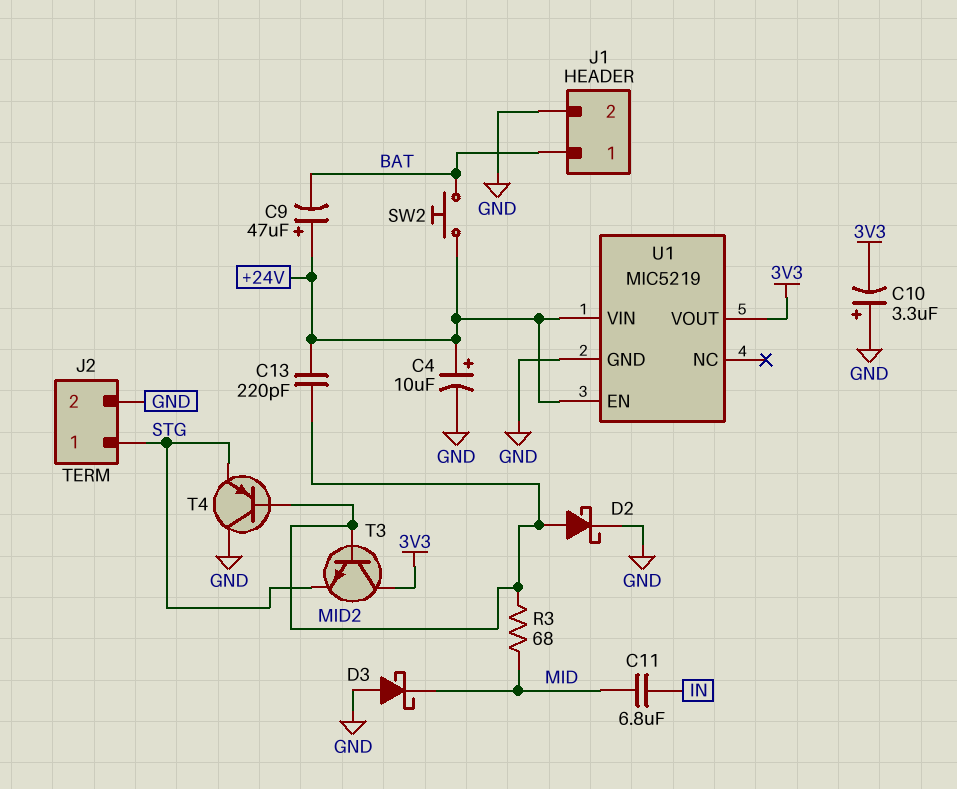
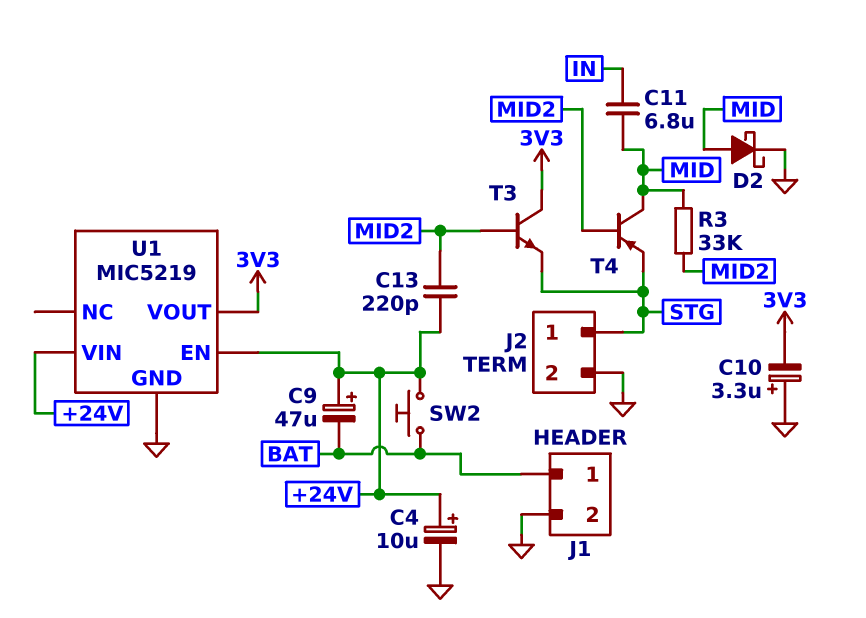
D2: schottky (A MID2, K GND) -> schottky (A MID, K GND)
D3: schottky (A GND, K MID) -> none
R3: 68 (MID, MID2) -> 33k (MID, MID2)
T4: PNP (B MID2, C GND, E STG) -> PNP (B MID2, C MID, E STG)

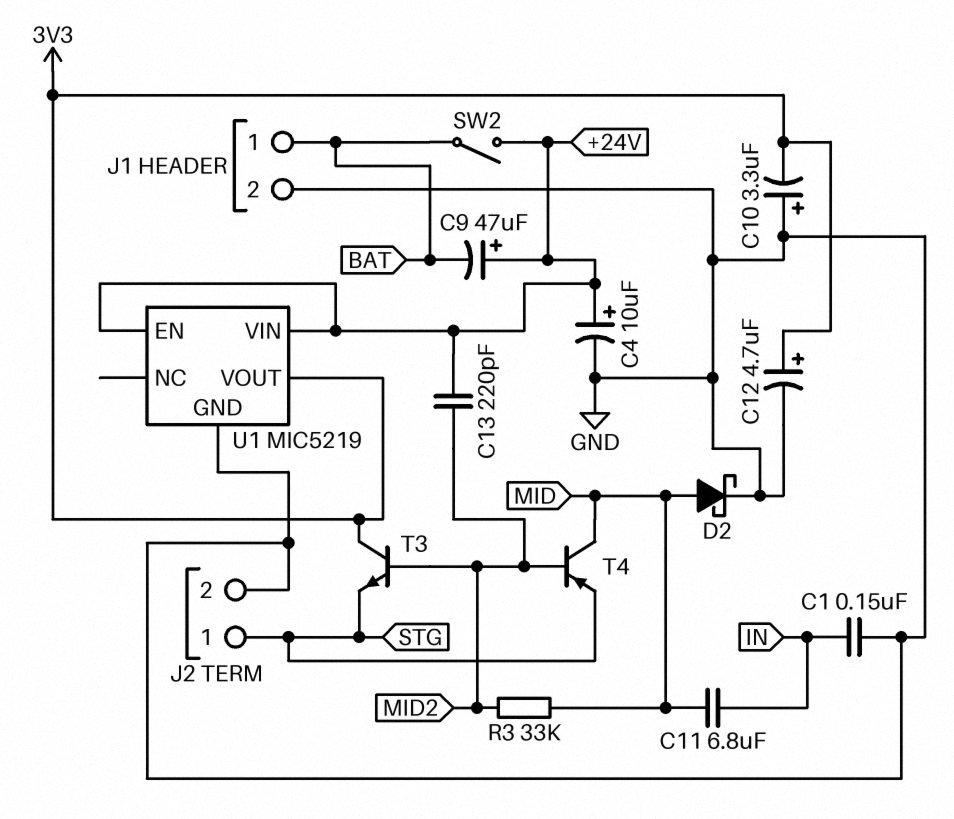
C1: none -> 150nF (GND, IN)
C12: none -> 4.7uF (plus 3V3, minus GND)
SW2: button (+24V, BAT) -> switch (+24V, BAT)

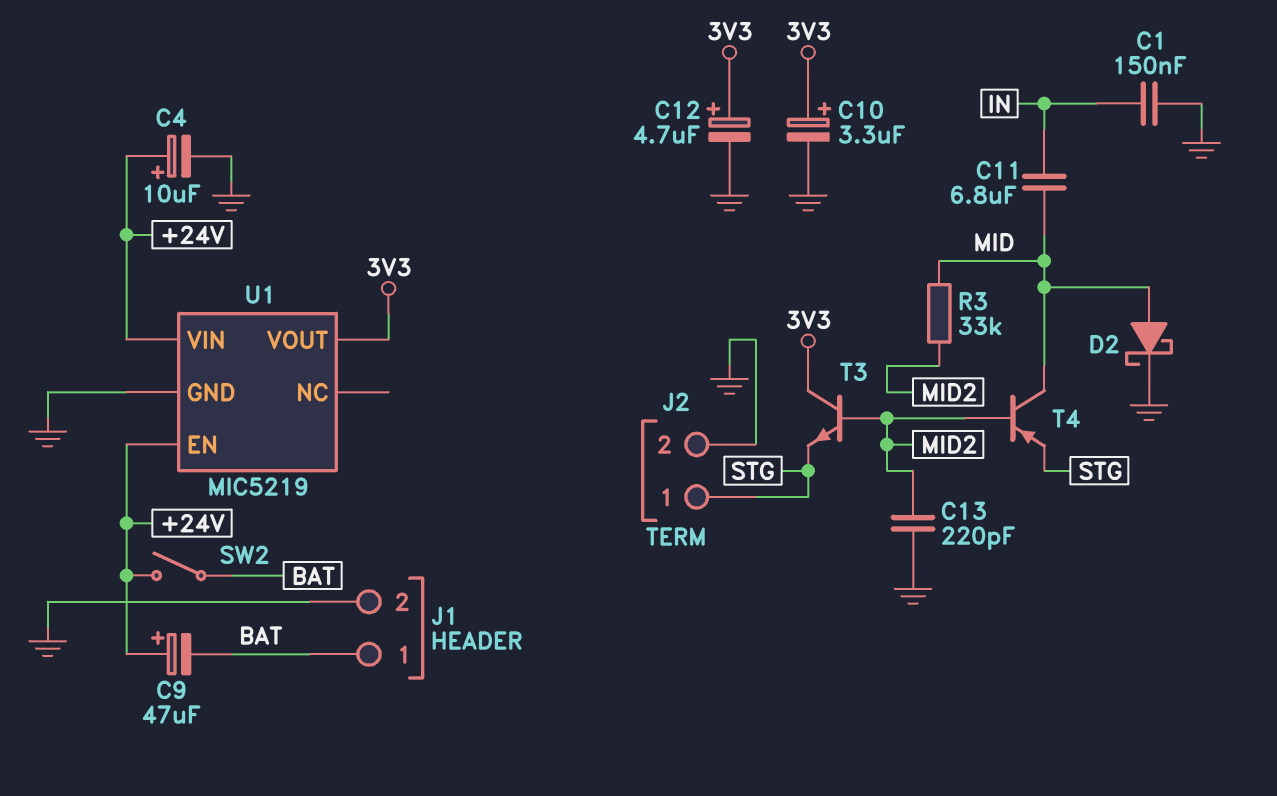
C10: 3.3uF (plus GND, minus 3V3) -> 3.3uF (plus 3V3, minus GND)
C13: 220pF (+24V, MID2) -> 220pF (GND, MID2)

